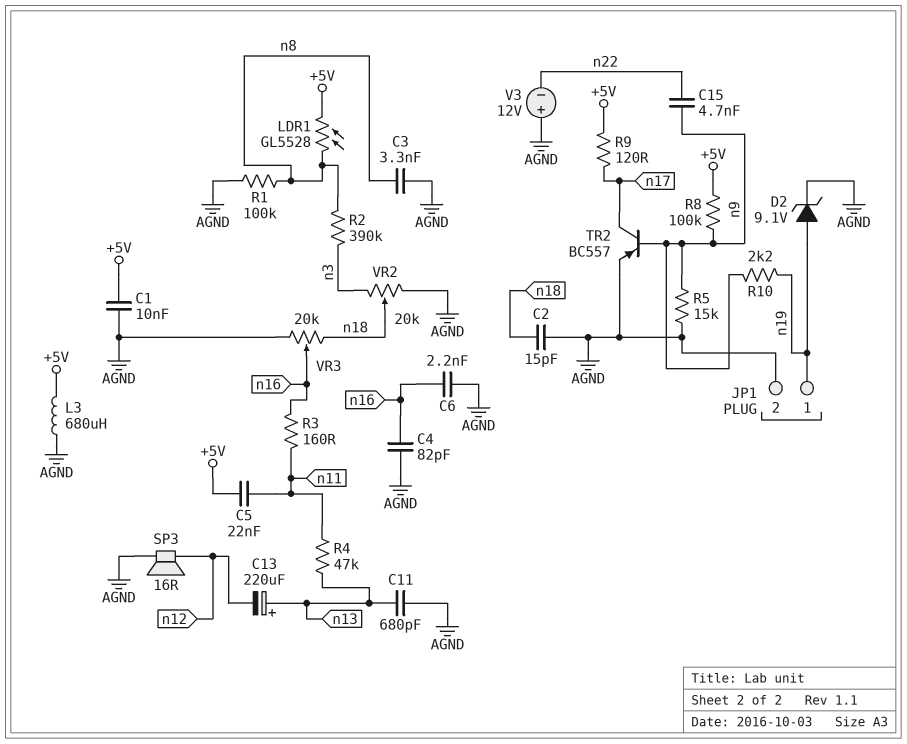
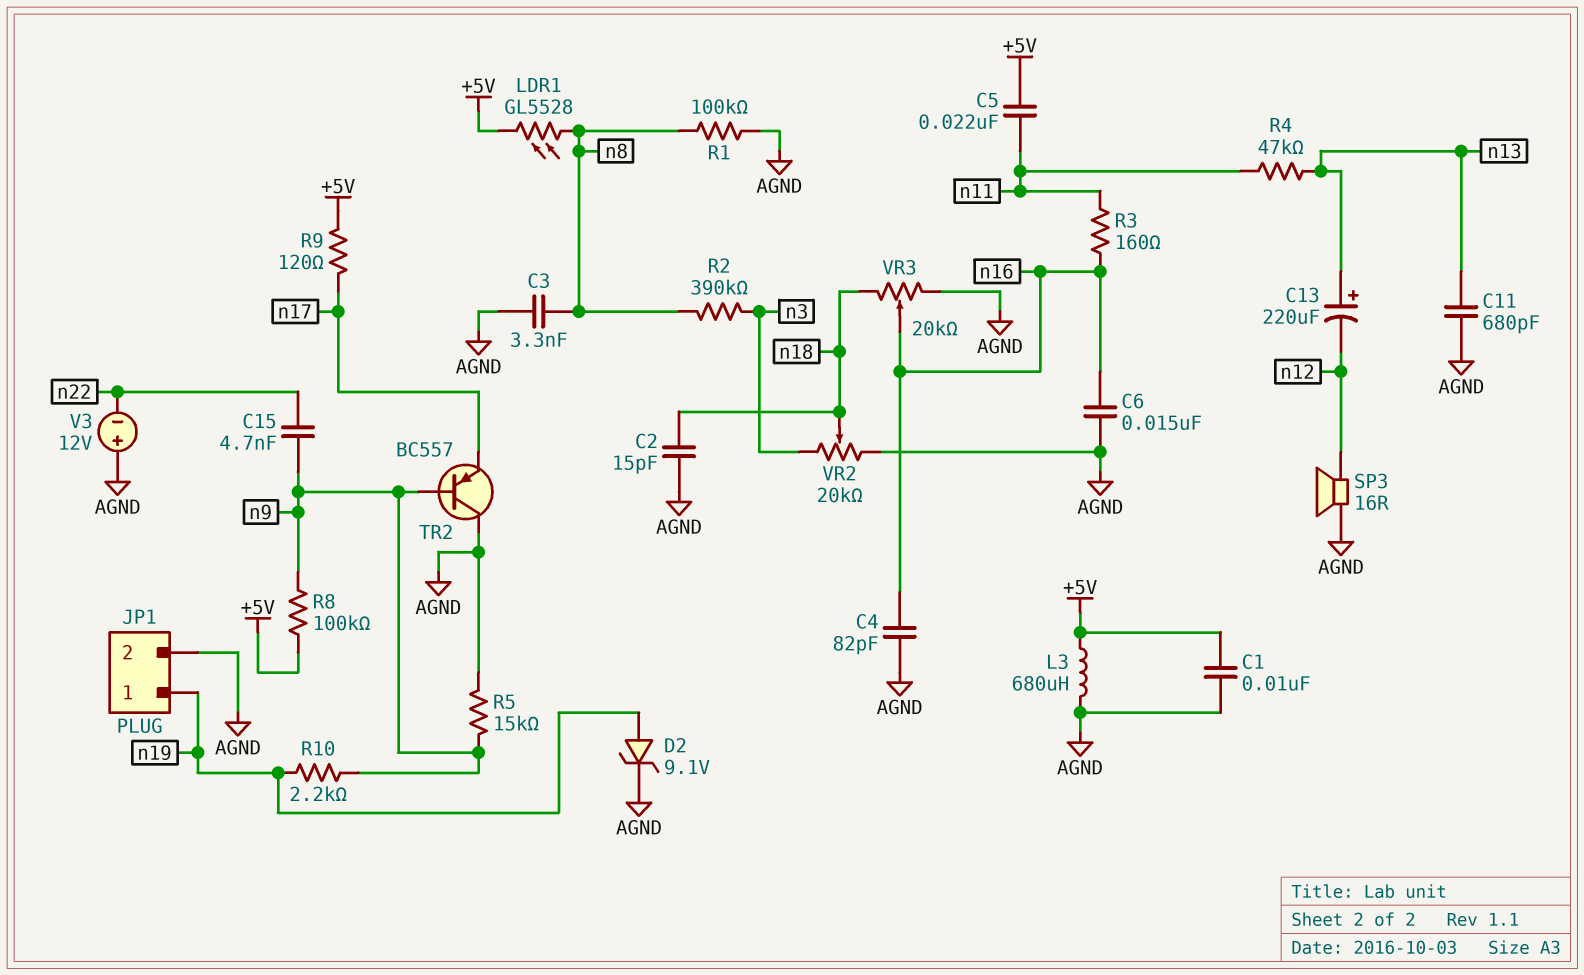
C6: 2.2nF (AGND, n16) -> 15nF (AGND, n16)
TR2: PNP BC557 (B n9, C n17, E AGND) -> PNP BC557 (B n9, C AGND, E n17)

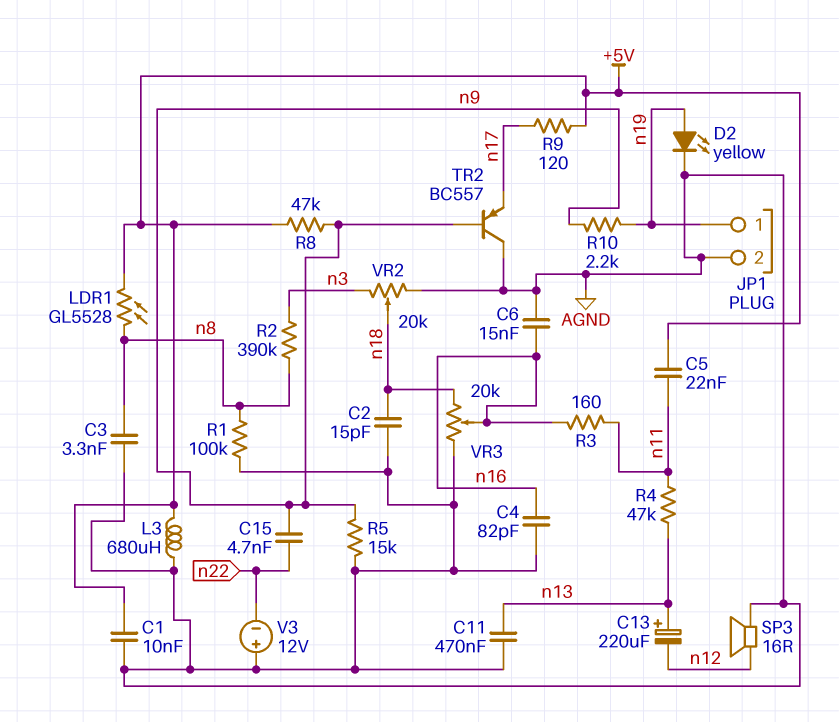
C11: 680pF (AGND, n13) -> 470nF (AGND, n13)
D2: zener 9.1V (A n19, K AGND) -> LED yellow (A n19, K AGND)
R8: 100k (+5V, n9) -> 47k (+5V, n9)

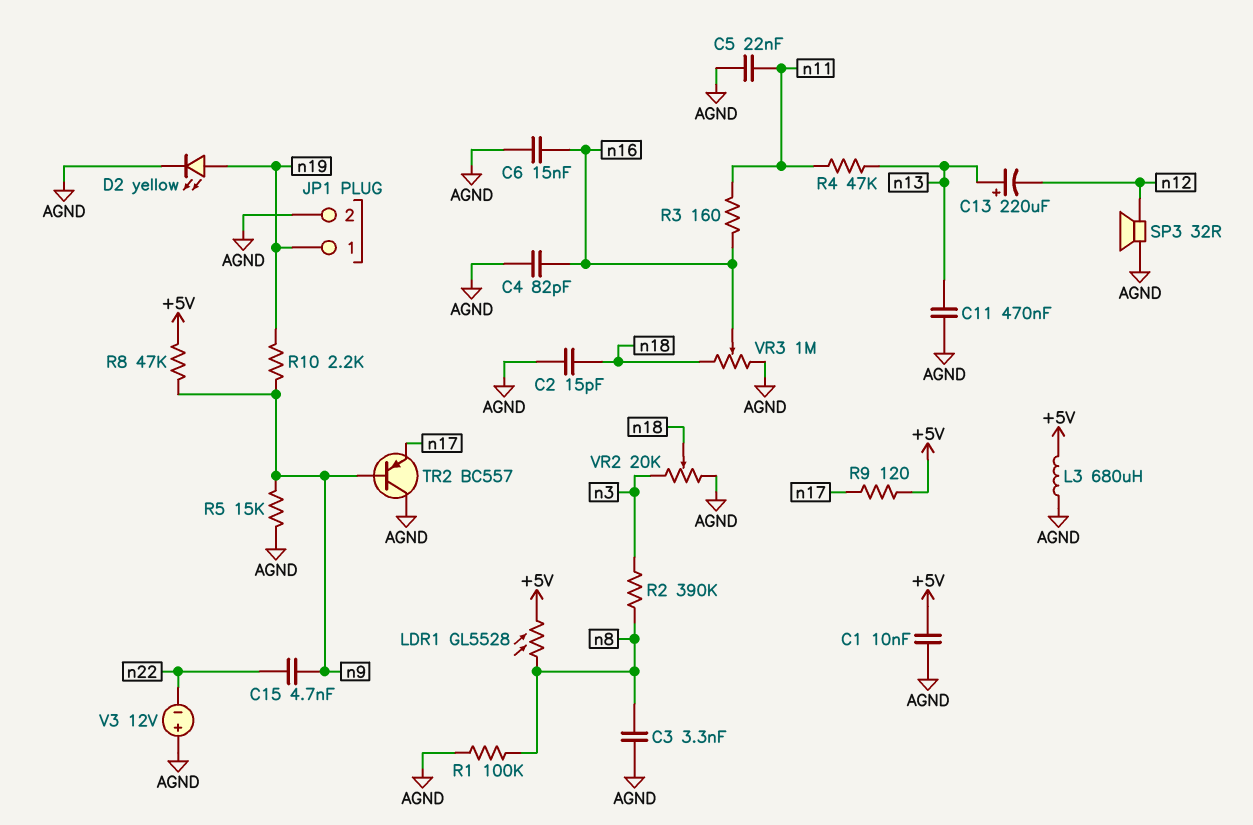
C5: 22nF (+5V, n11) -> 22nF (AGND, n11)
SP3: speaker 16R (AGND, n12) -> speaker 32R (AGND, n12)
VR3: 20k (AGND, n18, wiper n16) -> 1M (AGND, n18, wiper n16)

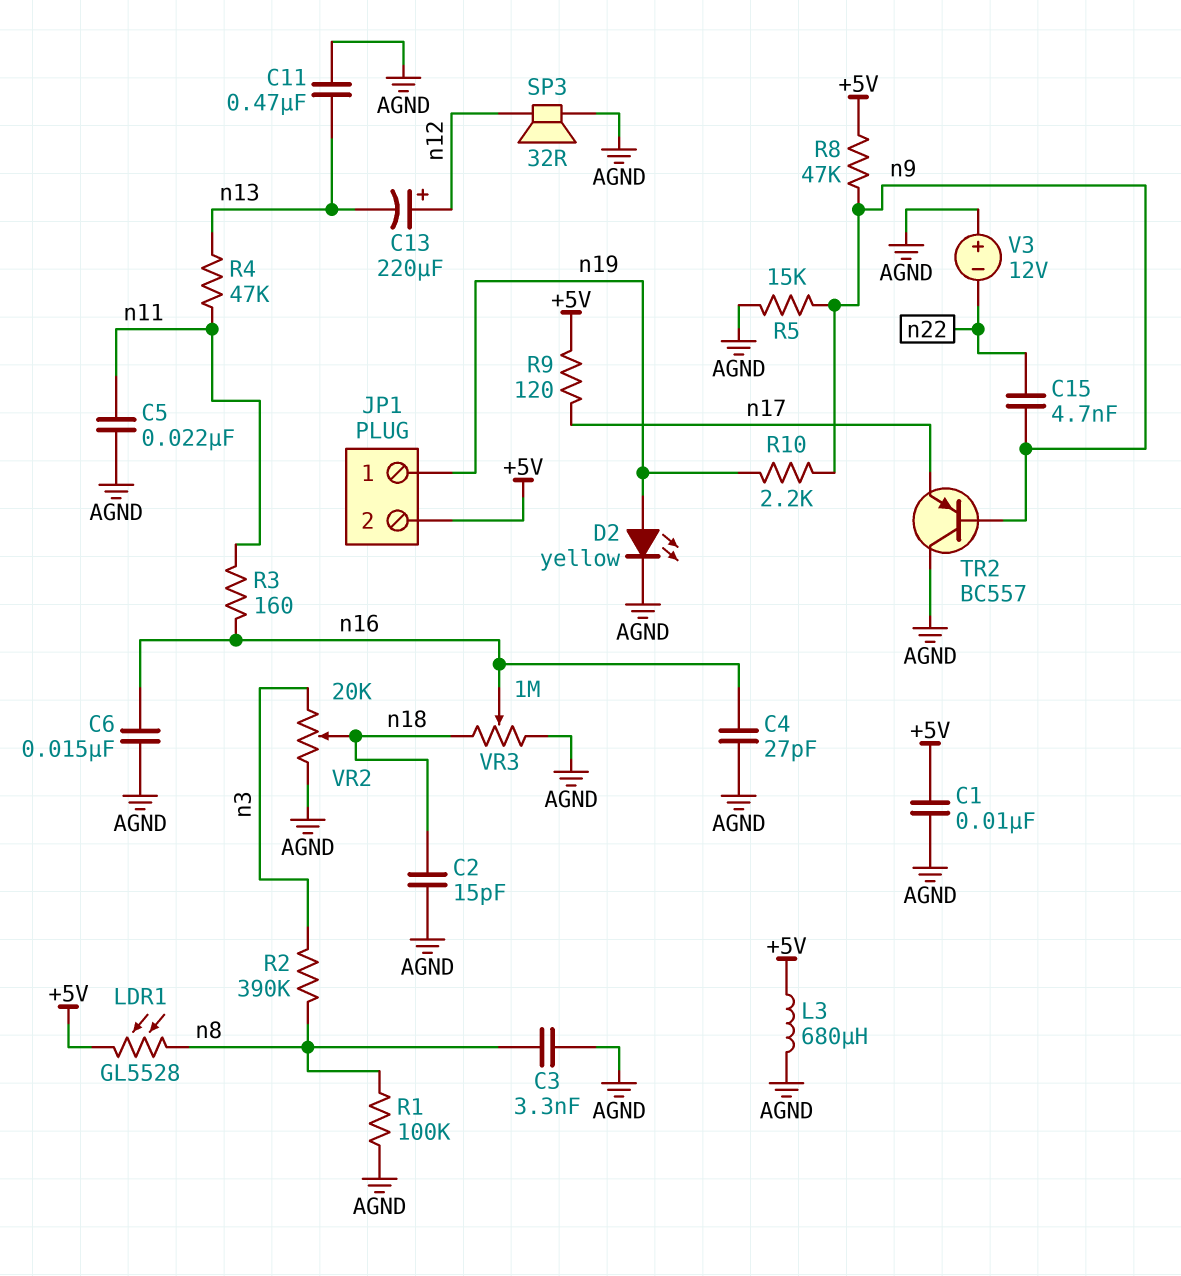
C4: 82pF (AGND, n16) -> 27pF (AGND, n16)
C13: 220uF (plus n13, minus n12) -> 220uF (plus n12, minus n13)
JP1 pin 2: AGND -> +5V

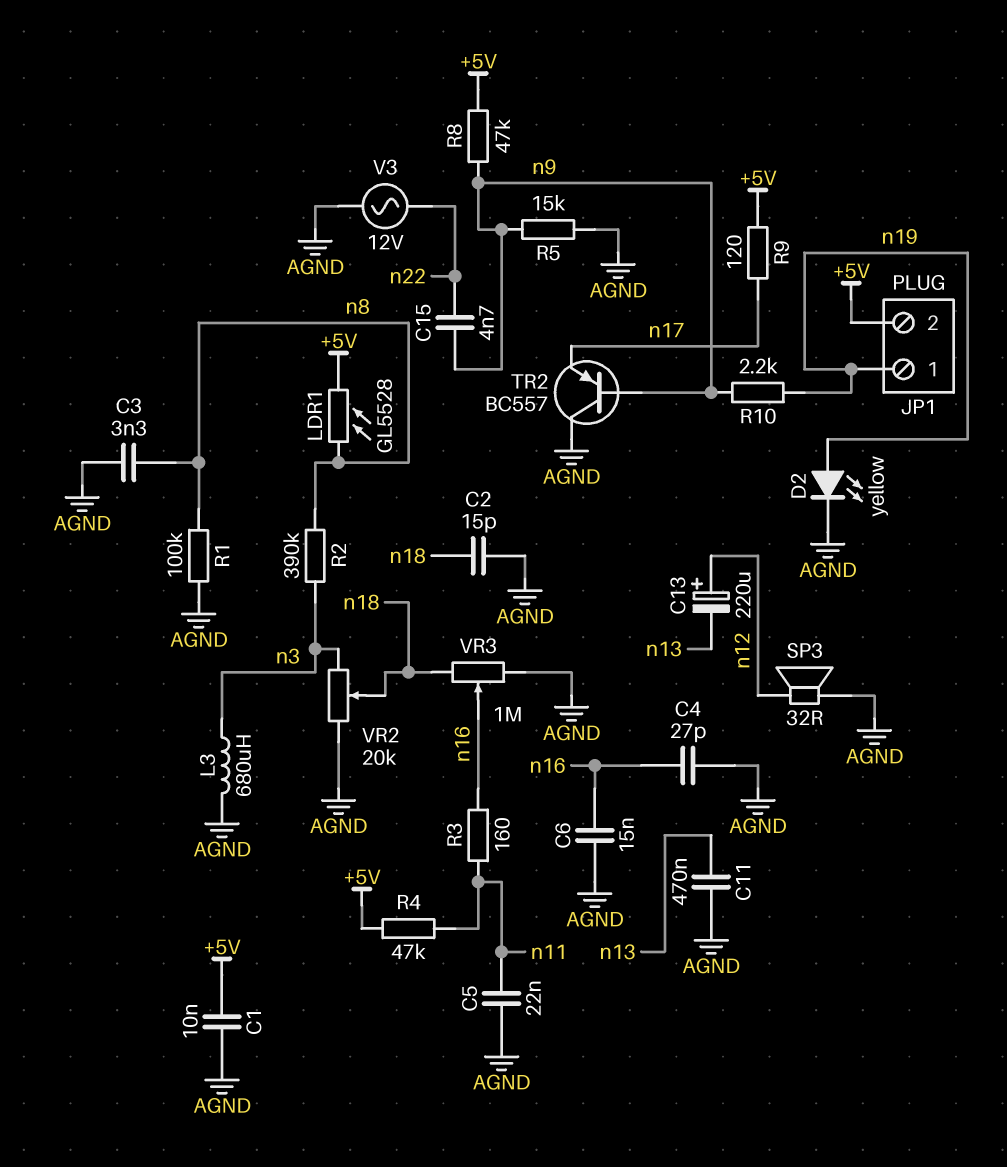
L3: 680uH (+5V, AGND) -> 680uH (AGND, n3)
R4: 47k (n11, n13) -> 47k (+5V, n11)
V3: 12V (plus AGND, minus n22) -> AC 12V (AGND, n22)

